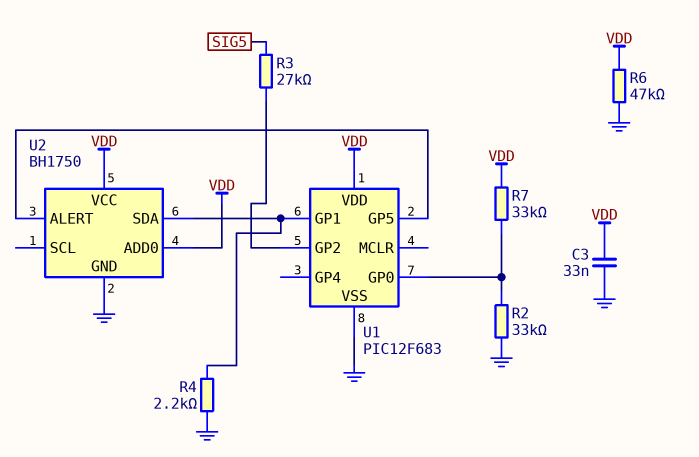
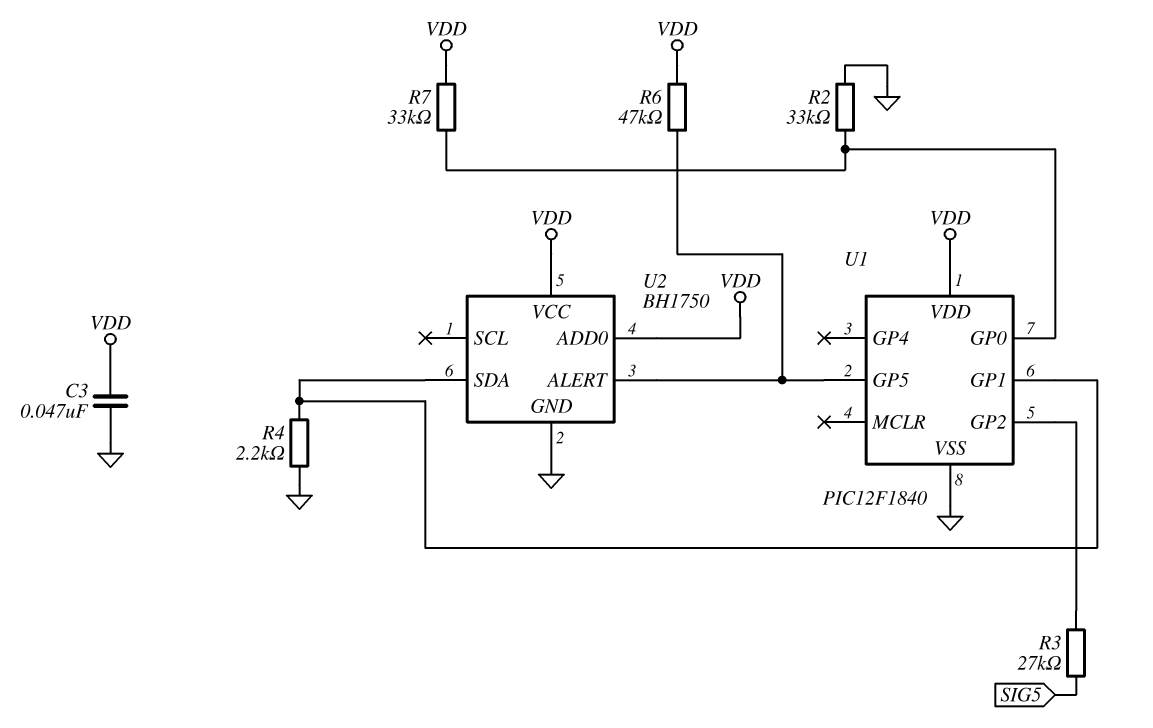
C3: 33nF (GND, VDD) -> 47nF (GND, VDD)
R6: 47k (GND, VDD) -> 47k (U1/GP5, VDD)
U1: PIC12F683 -> PIC12F1840

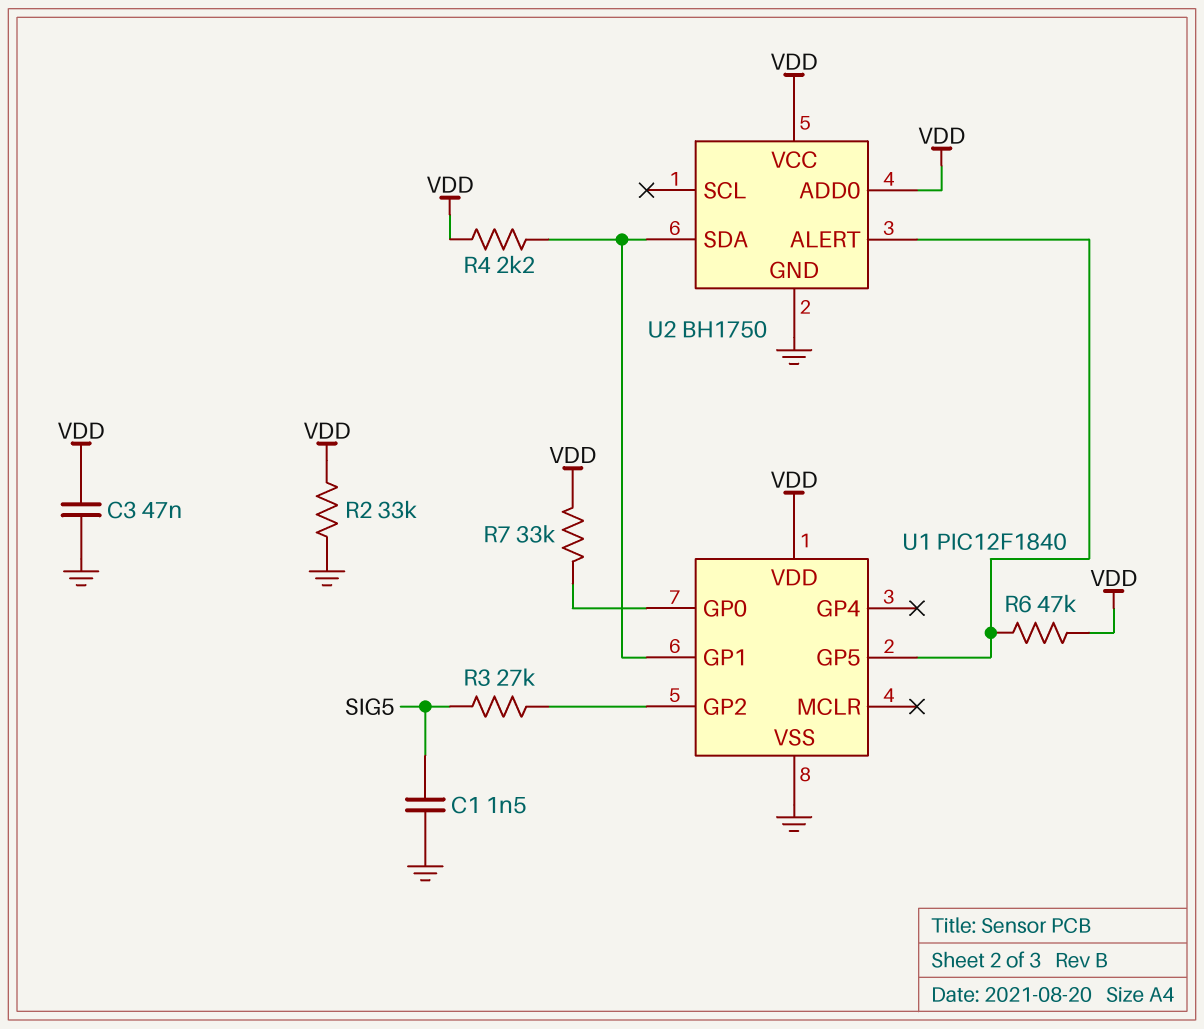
C1: none -> 1.5nF (GND, SIG5)
R2: 33k (GND, U1/GP0) -> 33k (GND, VDD)
R4: 2.2k (GND, U1/GP1) -> 2.2k (U1/GP1, VDD)

